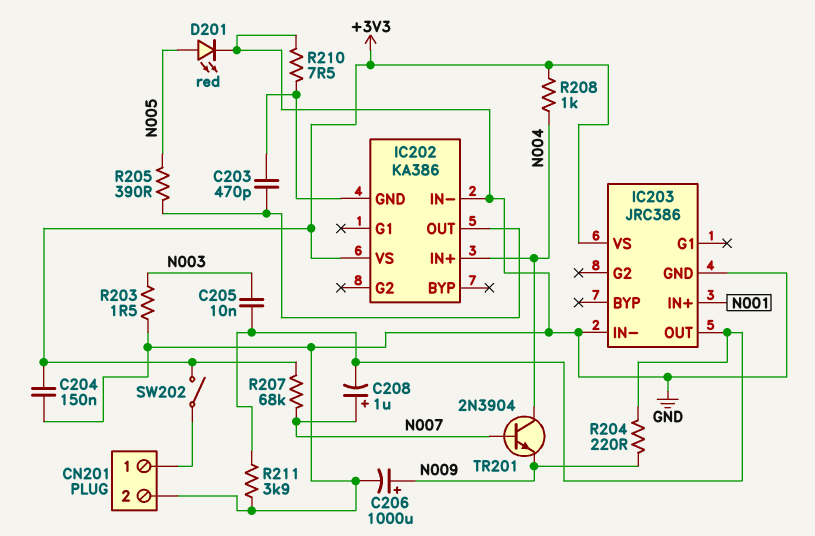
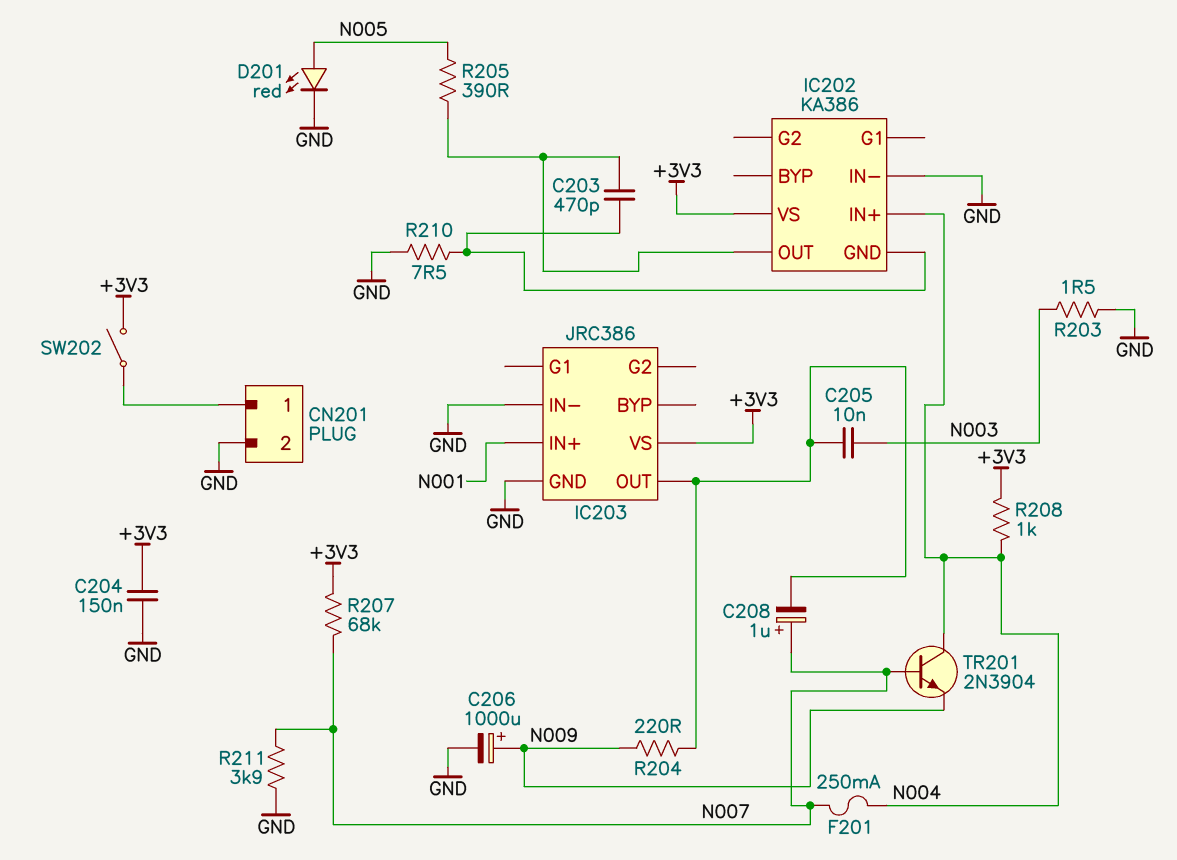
F201: none -> 250mA (N004, N007)
R211: 3.9k (GND, IC203/OUT) -> 3.9k (GND, N007)

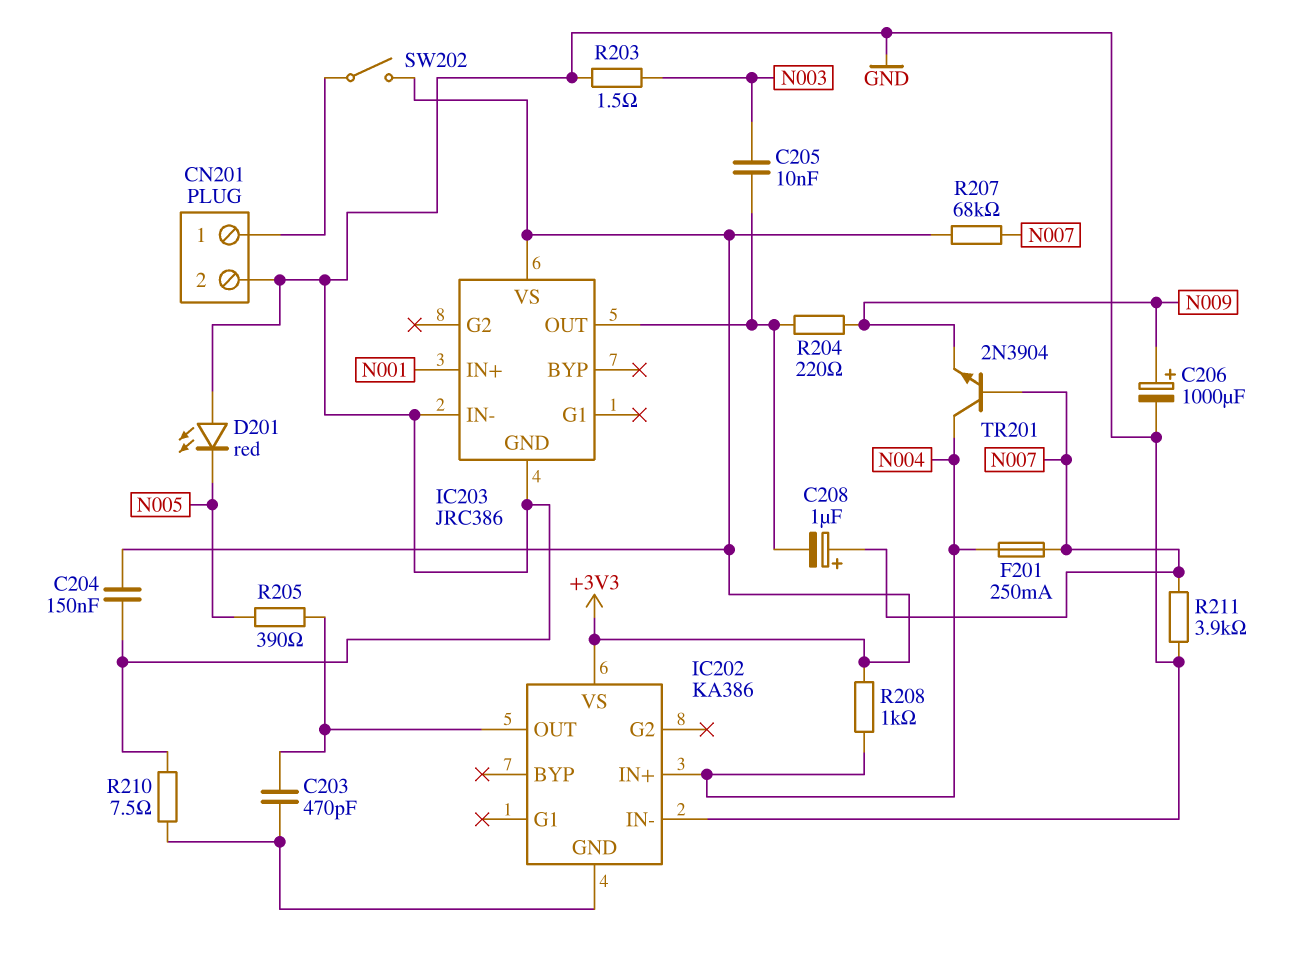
D201: LED red (A N005, K GND) -> LED red (A GND, K N005)

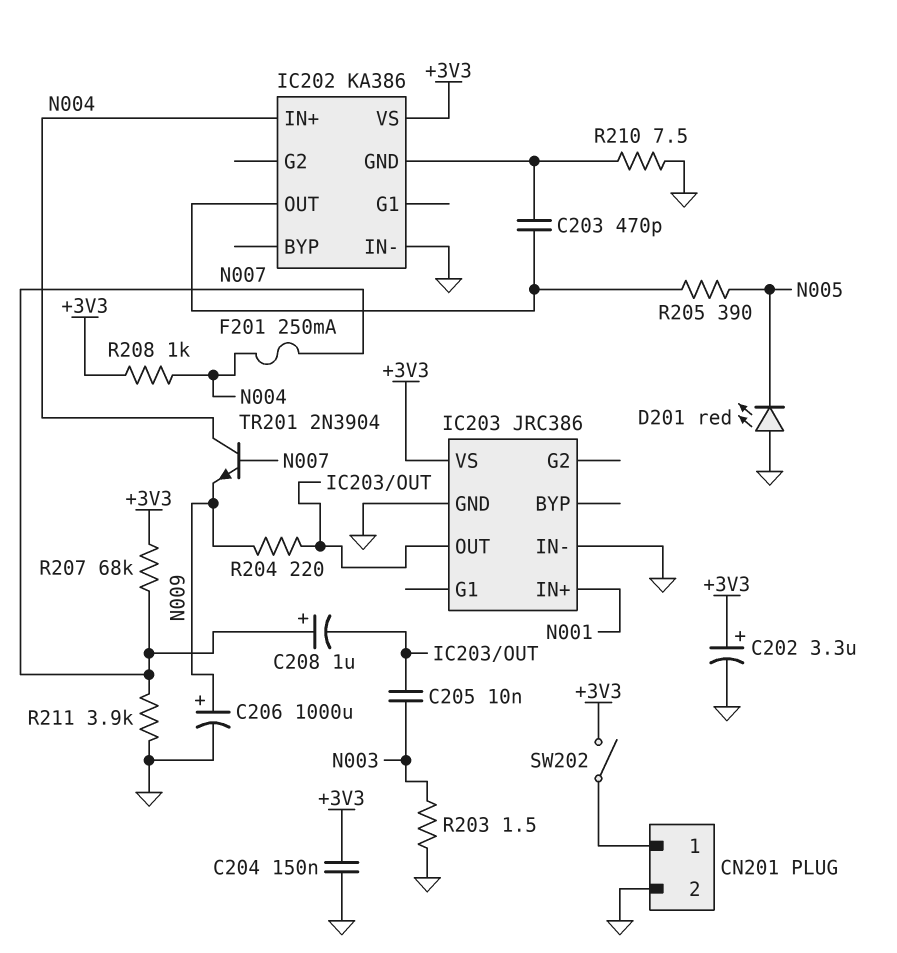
C202: none -> 3.3uF (plus +3V3, minus GND)

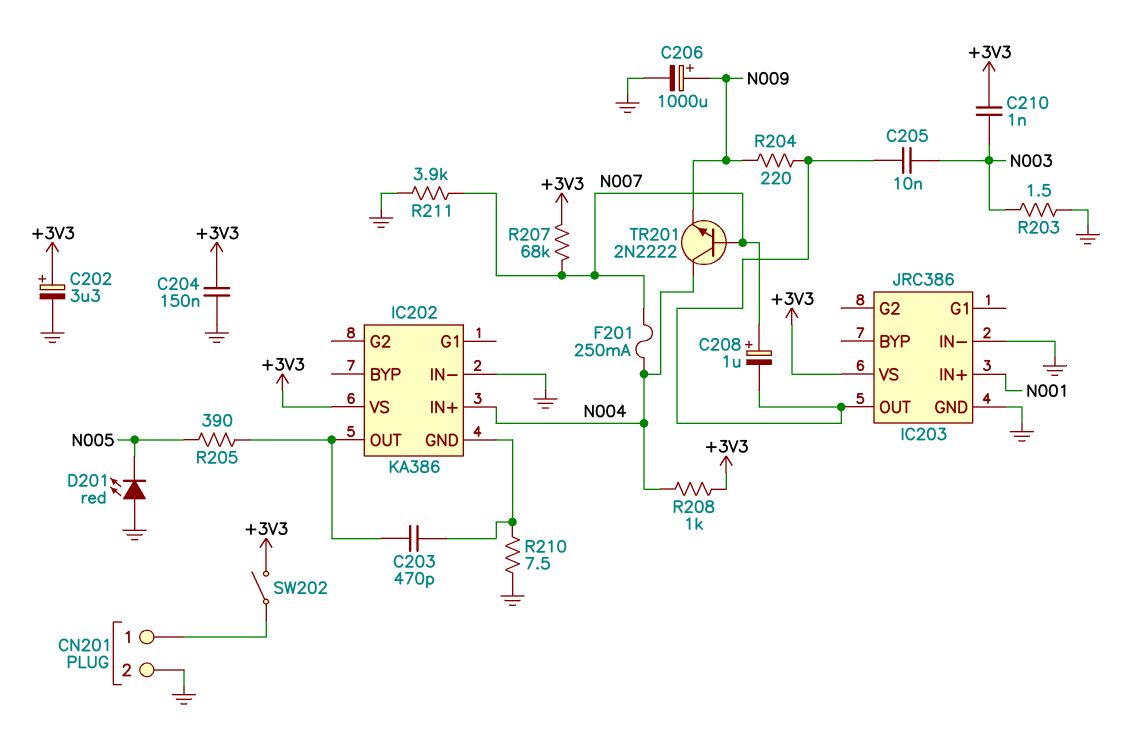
C210: none -> 1nF (+3V3, N003)
TR201: NPN 2N3904 (B N007, C N004, E N009) -> NPN 2N2222 (B N007, C N004, E N009)

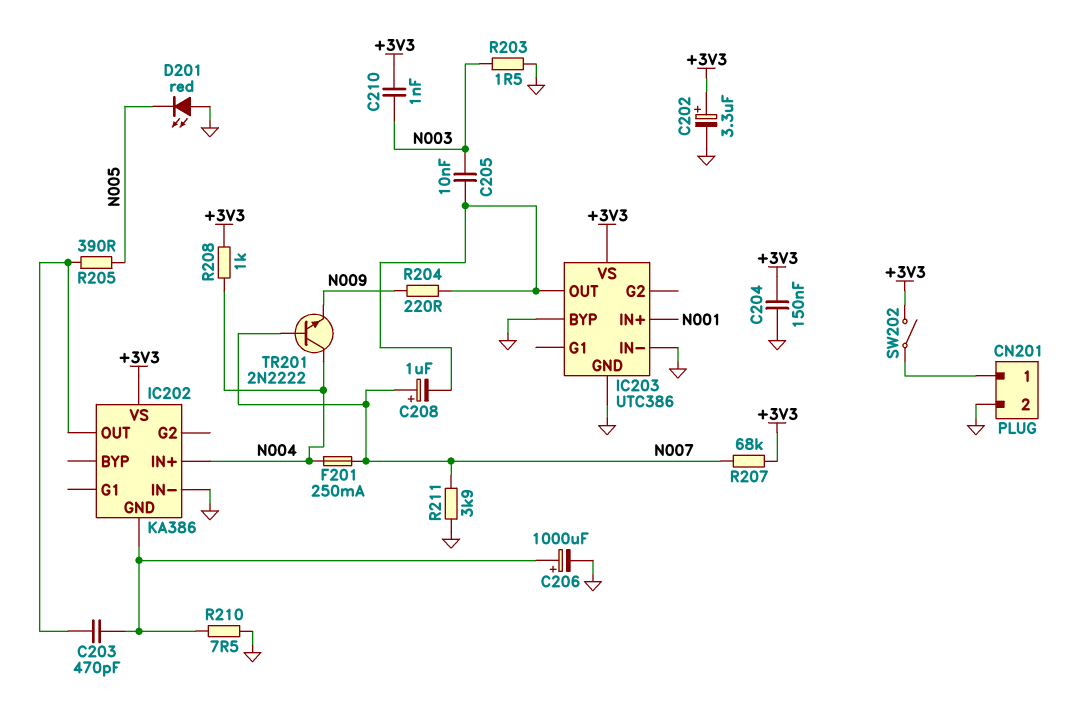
C206: 1000uF (plus N009, minus GND) -> 1000uF (plus IC202/GND, minus GND)
IC203: JRC386 -> UTC386
IC203 pin BYP: none -> GND

